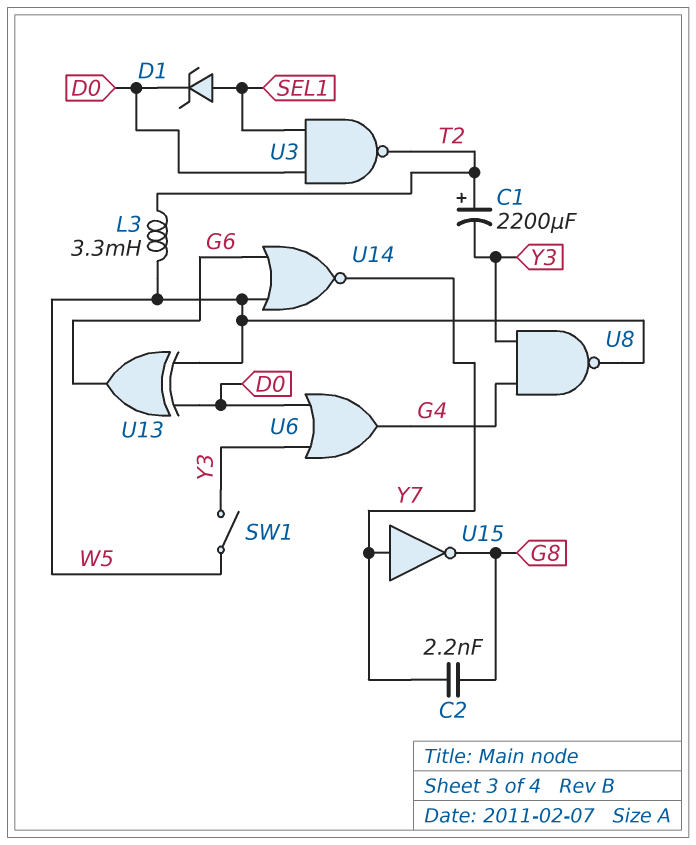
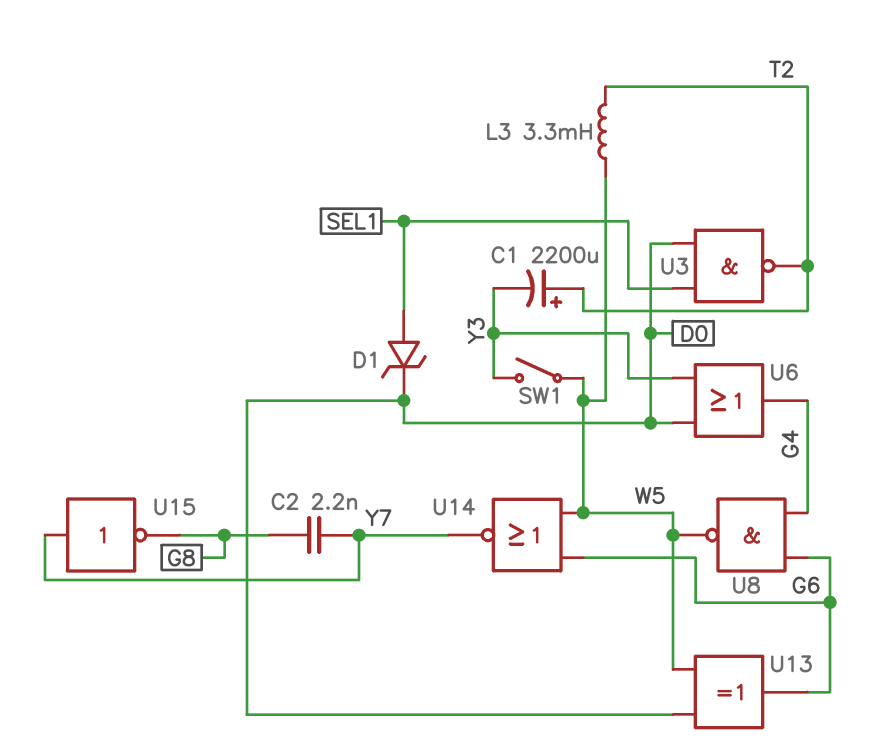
U8: NAND (in G4, in Y3, out W5) -> NAND (in G4, in G6, out W5)

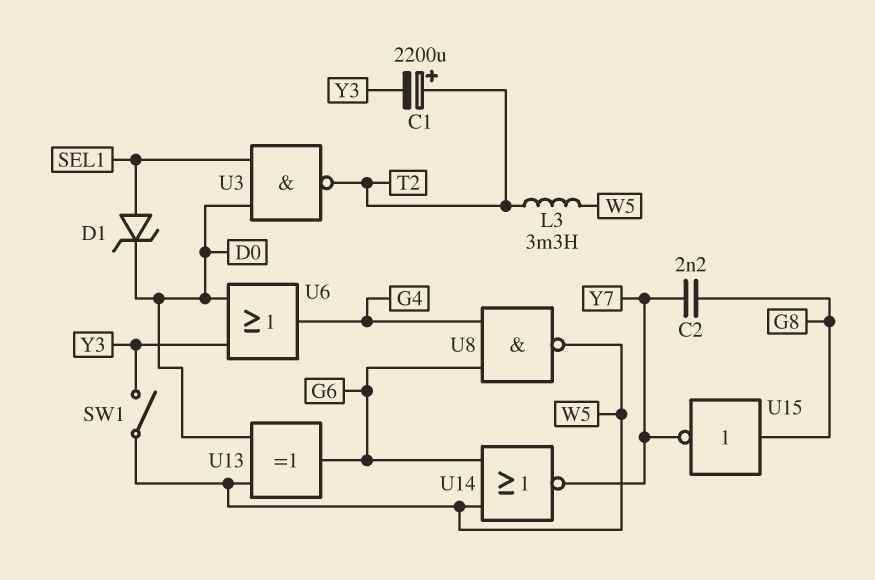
U15: NOT (in Y7, out G8) -> NOT (in G8, out Y7)

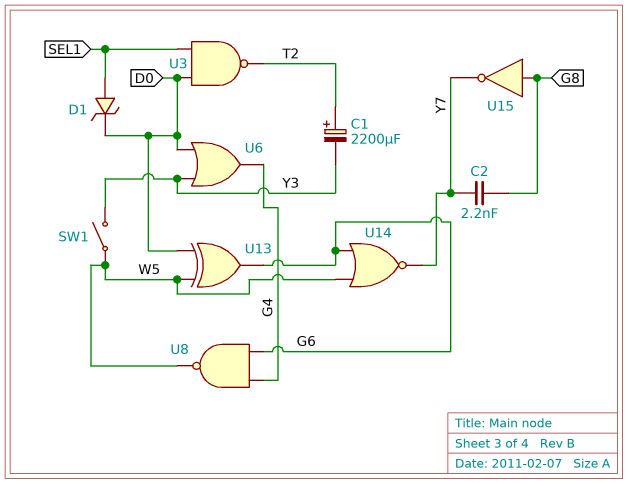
L3: 3.3mH (T2, W5) -> none

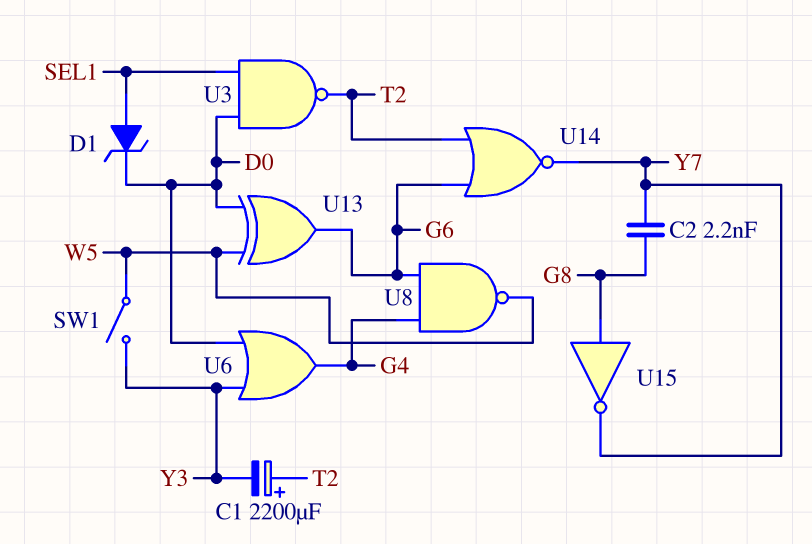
U14: NOR (in G6, in W5, out Y7) -> NOR (in G6, in T2, out Y7)

